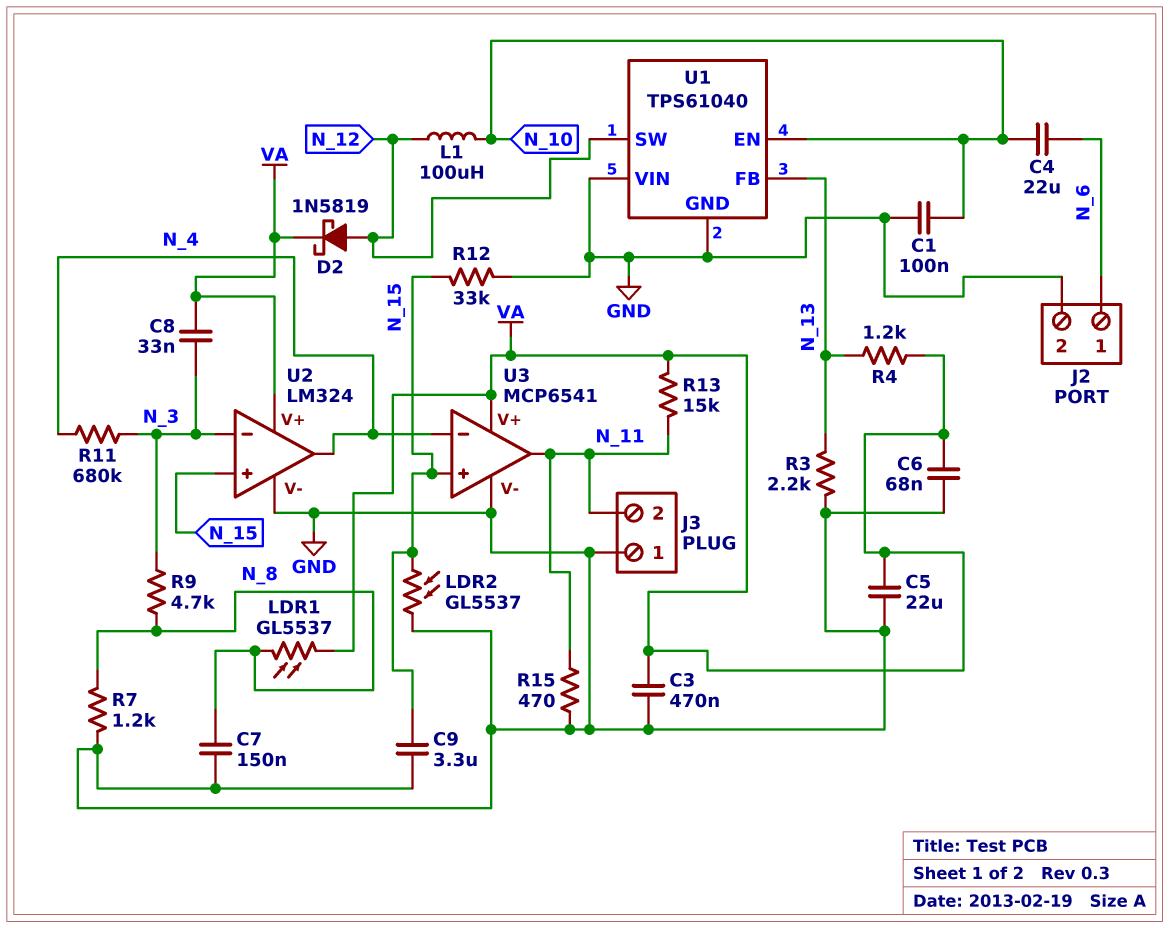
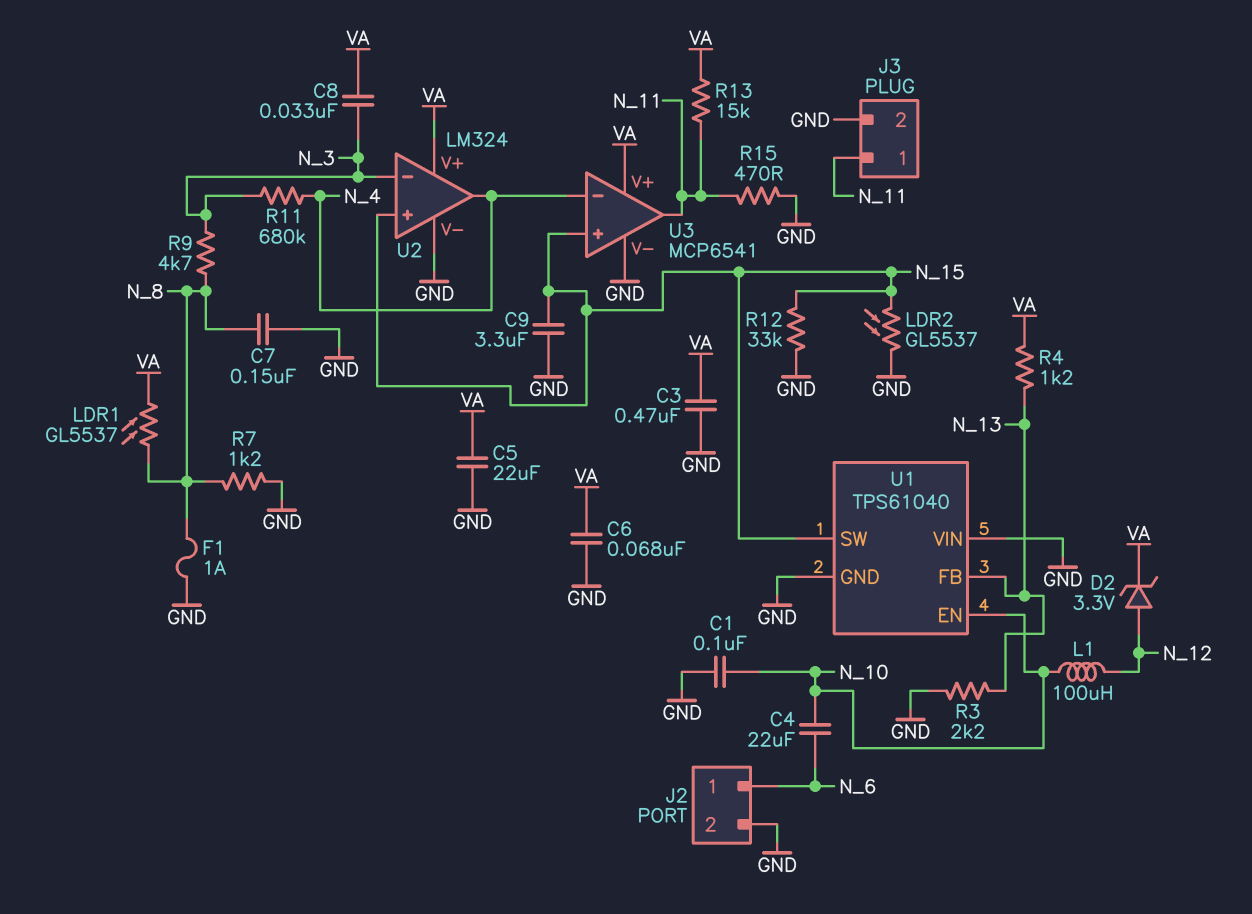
D2: schottky 1N5819 (A N_12, K VA) -> zener 3.3V (A N_12, K VA)
F1: none -> 1A (GND, N_8)
J3 pin 1: GND -> N_11
J3 pin 2: N_11 -> GND
U1 pin SW: N_12 -> N_15

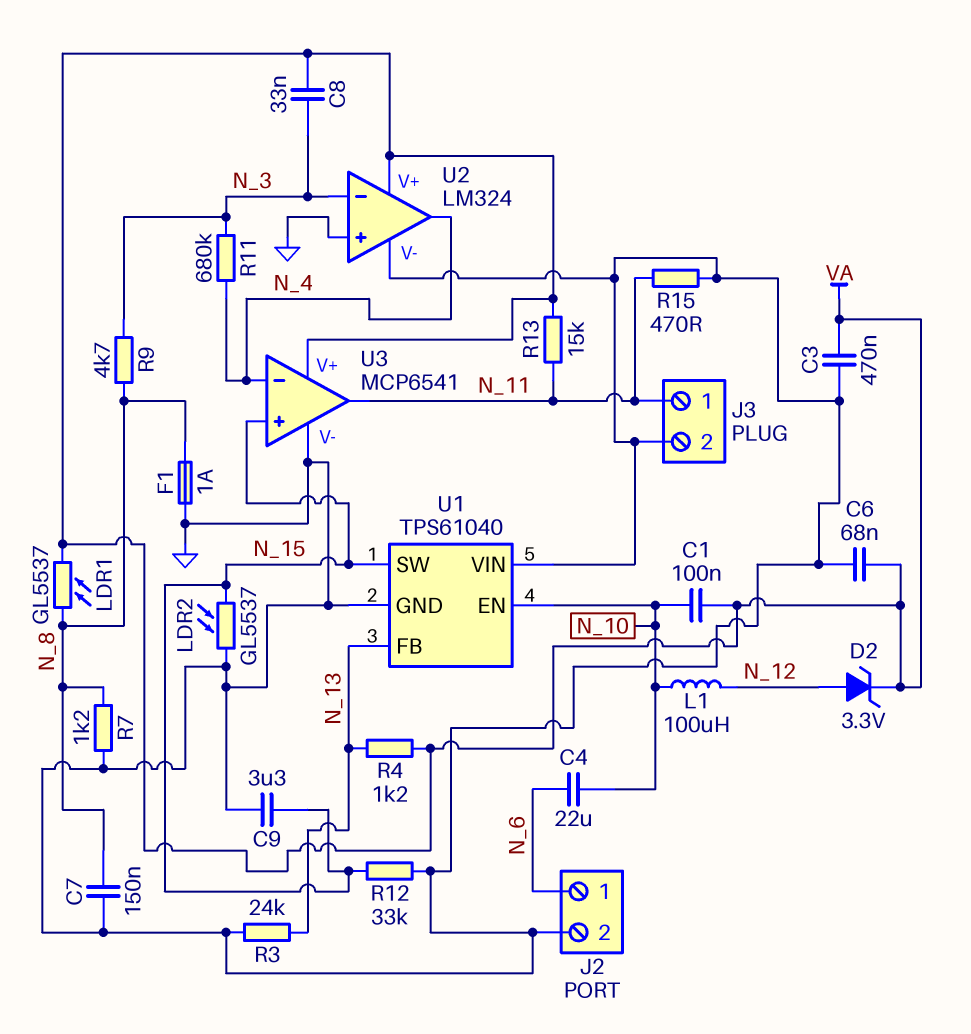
C1: 100nF (GND, N_10) -> 100nF (N_10, VA)
C5: 22uF (GND, VA) -> none
R3: 2.2k (GND, N_13) -> 24k (GND, N_13)
U2 pin in+: N_15 -> GND

